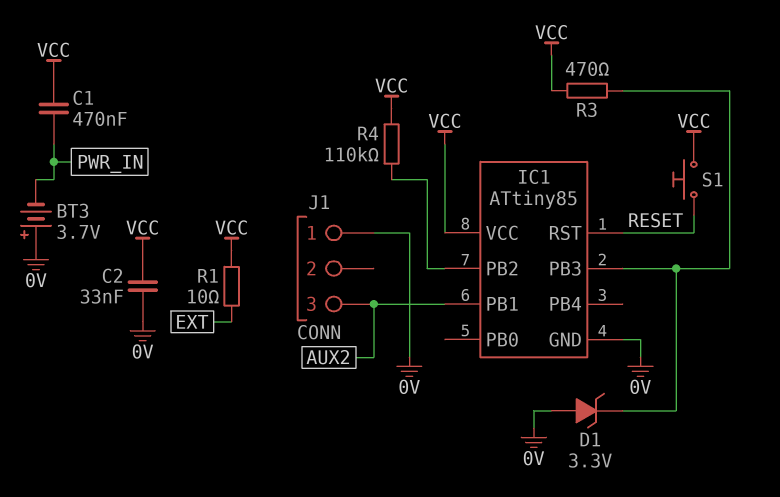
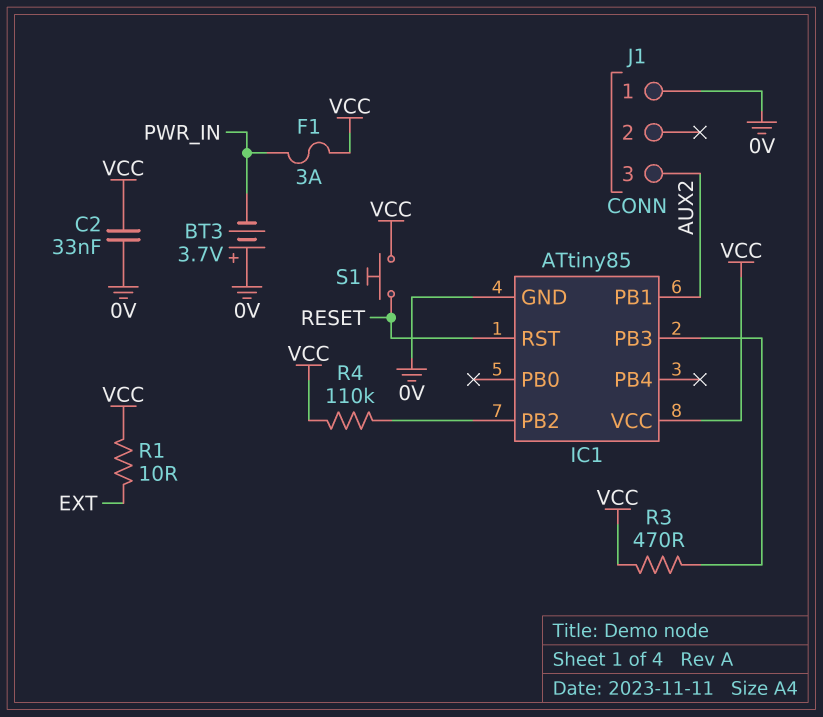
C1: 470nF (PWR_IN, VCC) -> none
D1: zener 3.3V (A 0V, K IC1/PB3) -> none
F1: none -> 3A (PWR_IN, VCC)

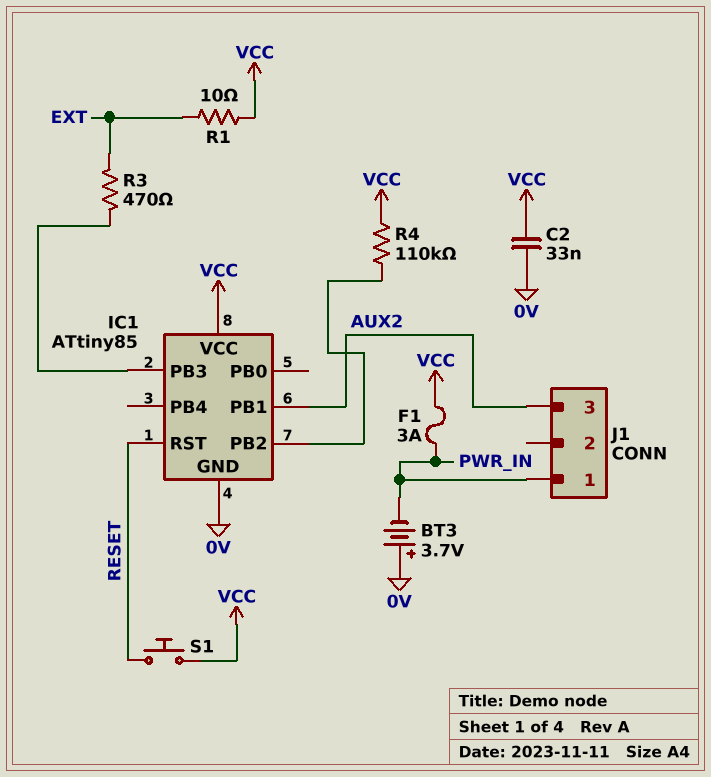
J1 pin 1: 0V -> PWR_IN
R3: 470 (IC1/PB3, VCC) -> 470 (EXT, IC1/PB3)

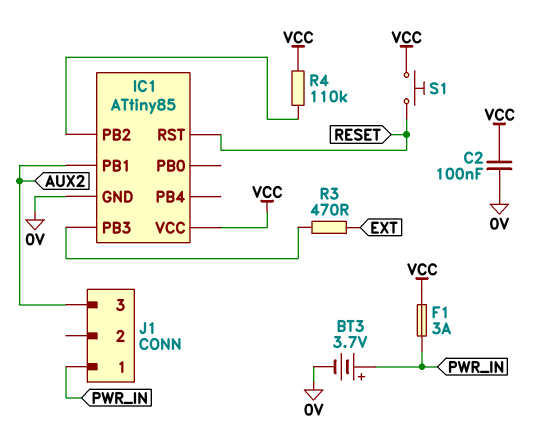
BT3: 3.7V (plus 0V, minus PWR_IN) -> 3.7V (plus PWR_IN, minus 0V)
C2: 33nF (0V, VCC) -> 100nF (0V, VCC)
R1: 10 (EXT, VCC) -> none

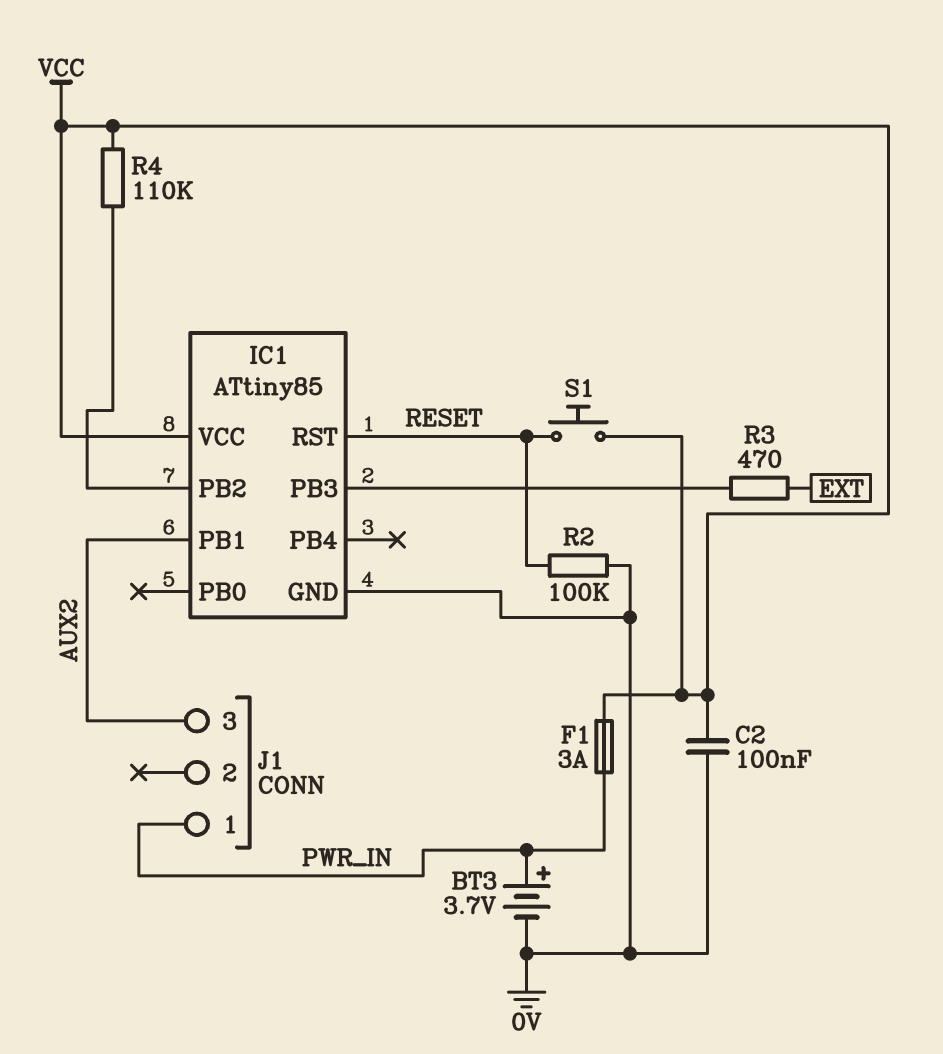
R2: none -> 100k (0V, RESET)

